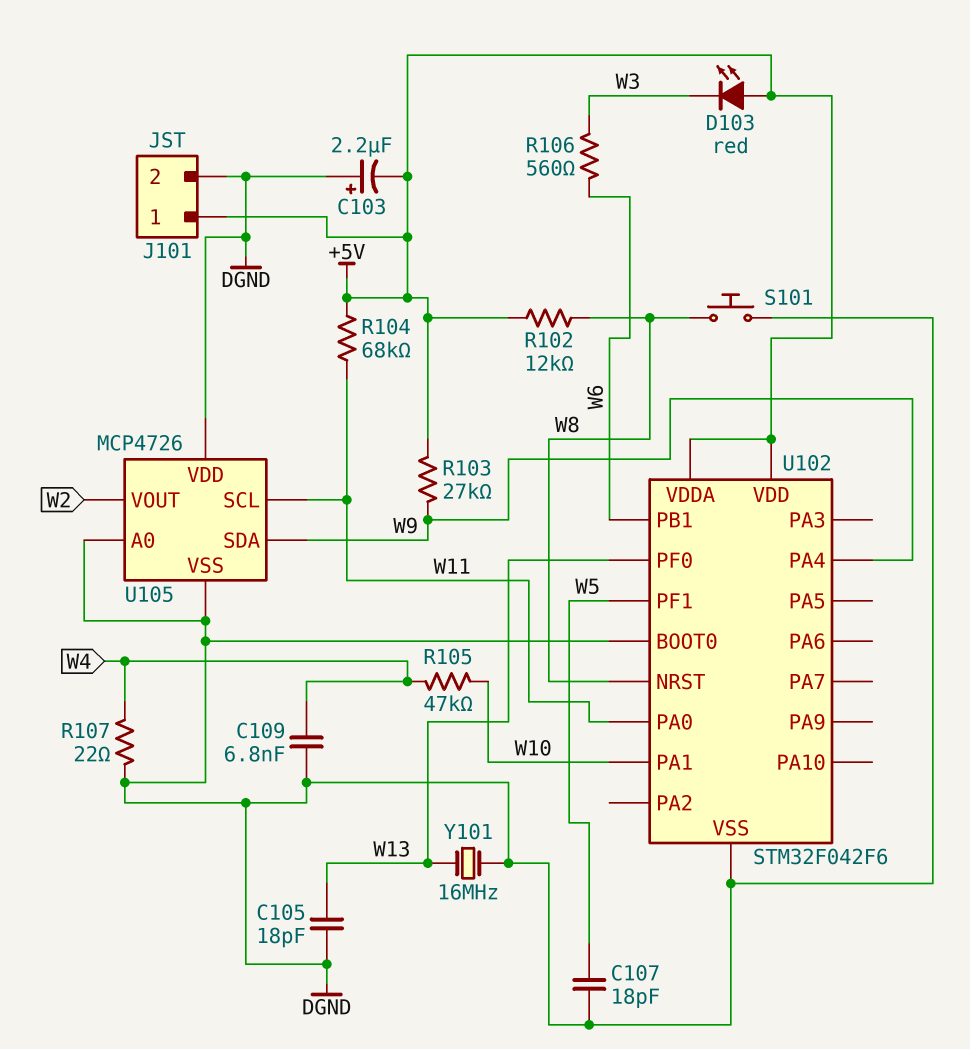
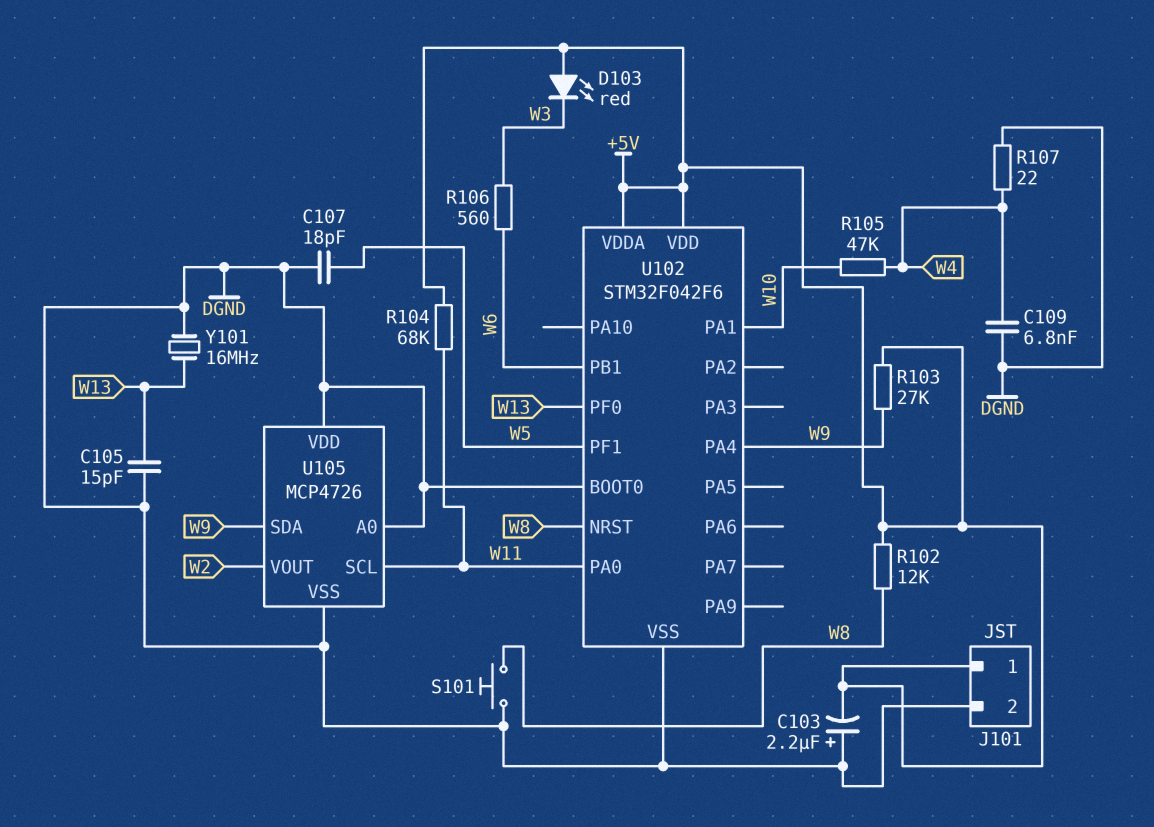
C105: 18pF (DGND, W13) -> 15pF (DGND, W13)

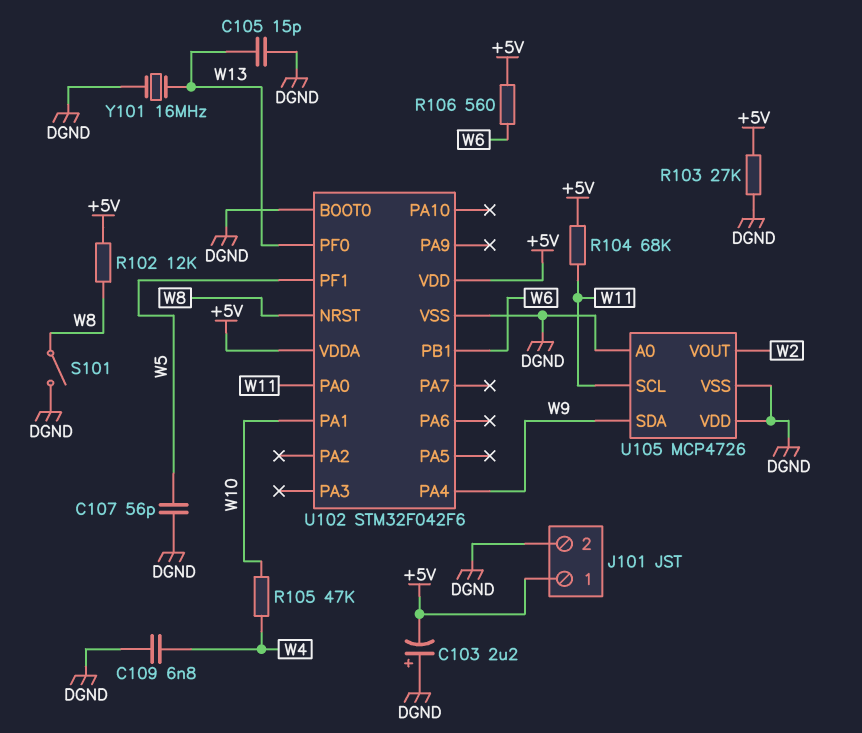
C107: 18pF (DGND, W5) -> 56pF (DGND, W5)
D103: LED red (A +5V, K W3) -> none
R103: 27k (+5V, W9) -> 27k (+5V, DGND)
R106: 560 (W3, W6) -> 560 (+5V, W6)
R107: 22 (DGND, W4) -> none
S101: button (DGND, W8) -> switch (DGND, W8)

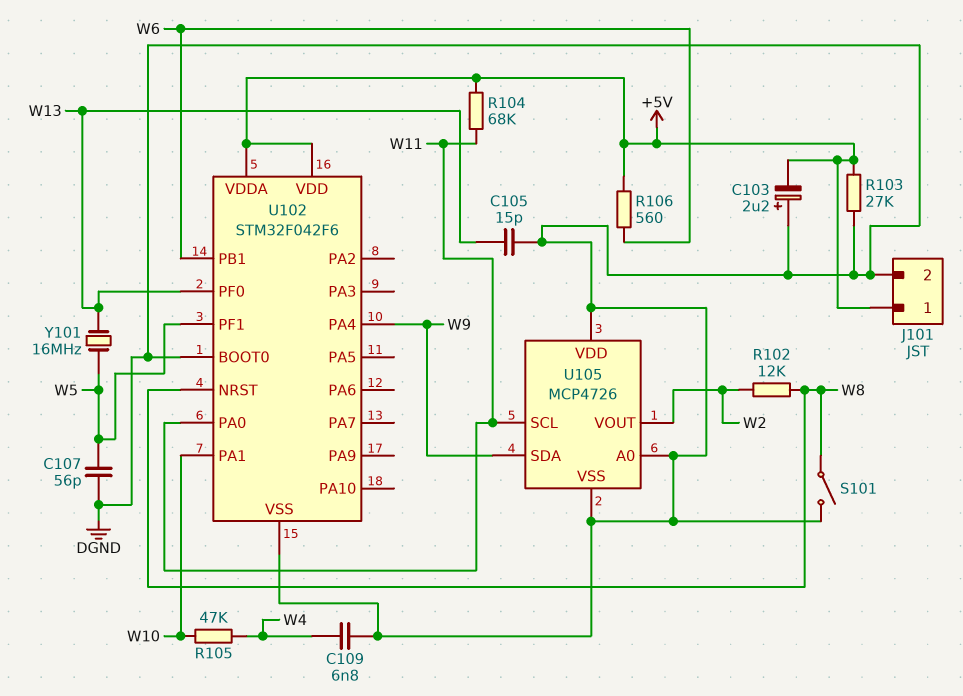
R102: 12k (+5V, W8) -> 12k (W2, W8)
Y101: 16MHz (DGND, W13) -> 16MHz (W5, W13)

